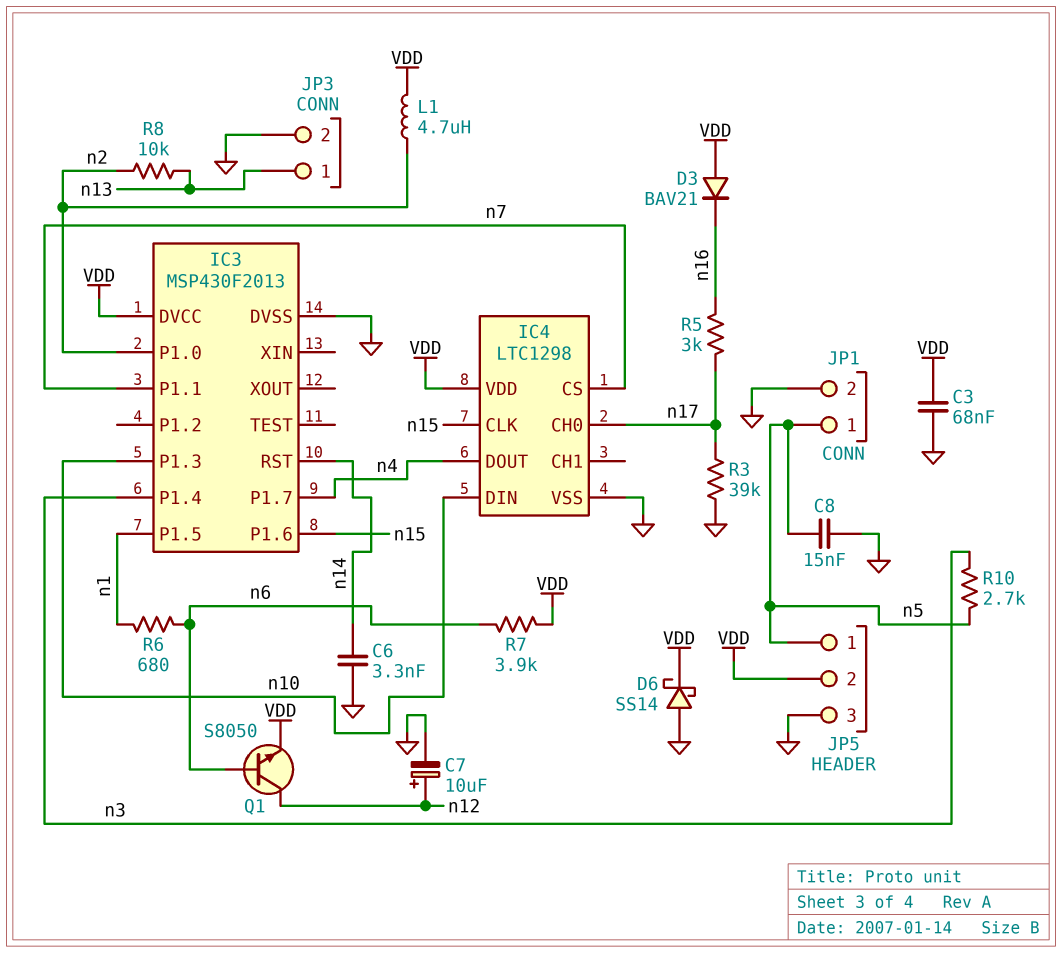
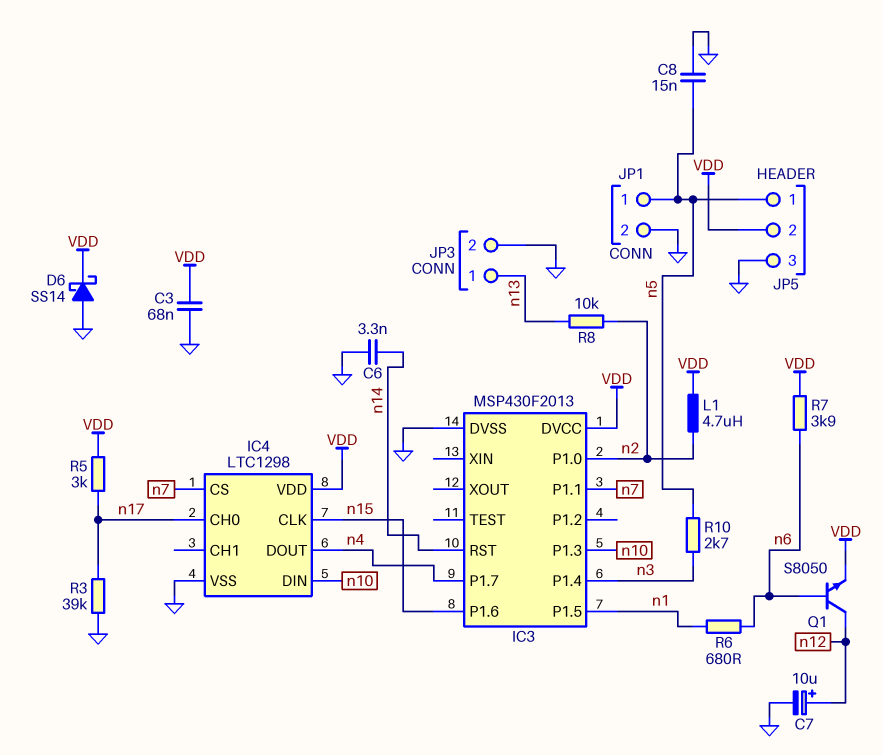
D3: diode BAV21 (A VDD, K n16) -> none
R5: 3k (n16, n17) -> 3k (VDD, n17)

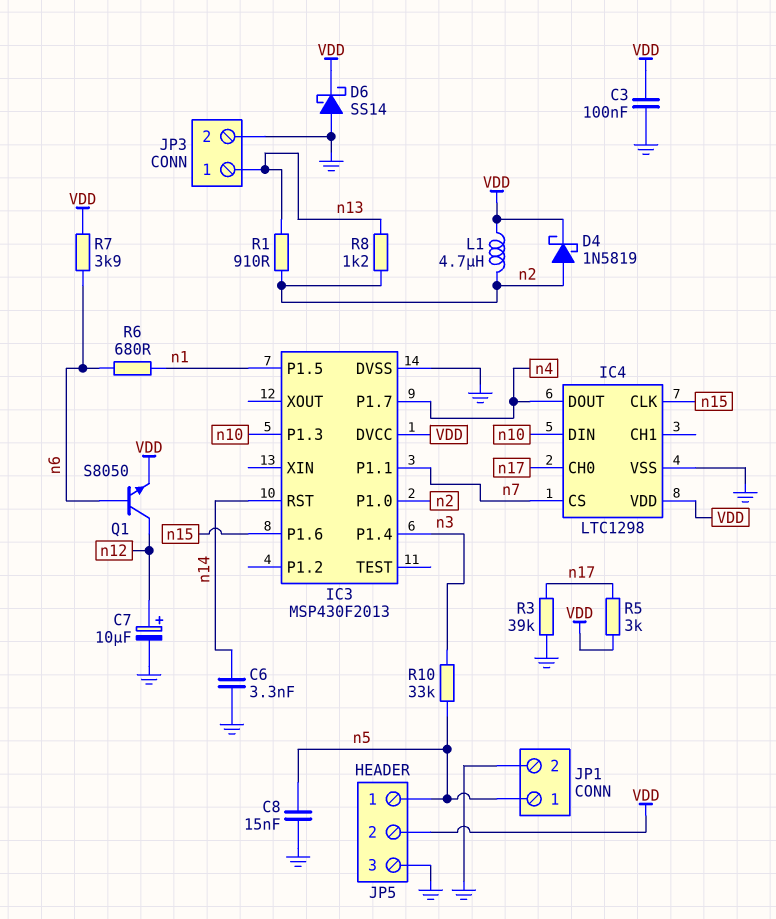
C3: 68nF (GND, VDD) -> 100nF (GND, VDD)
D4: none -> schottky 1N5819 (A n2, K VDD)
R1: none -> 910 (n2, n13)
R8: 10k (n2, n13) -> 1.2k (n2, n13)
R10: 2.7k (n3, n5) -> 33k (n3, n5)

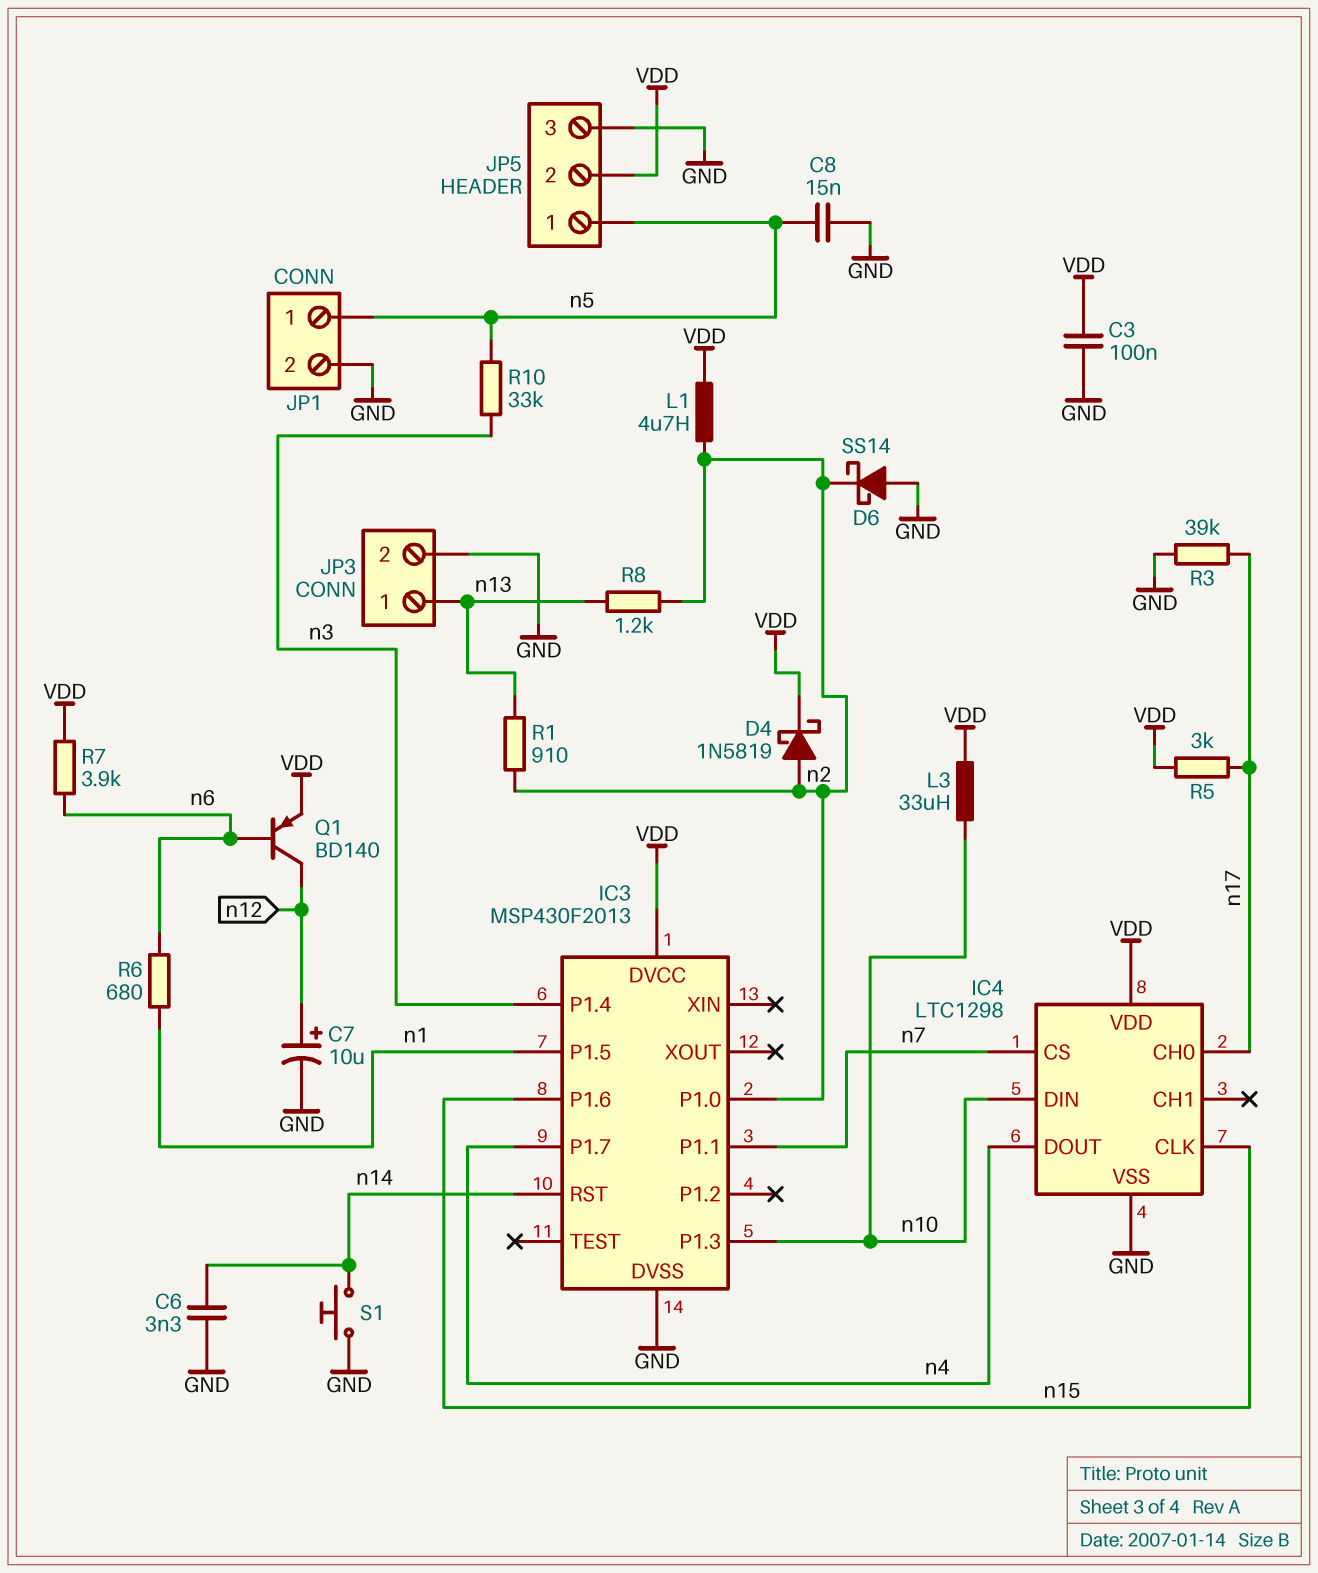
D6: schottky SS14 (A GND, K VDD) -> schottky SS14 (A GND, K n2)
L3: none -> 33uH (VDD, n10)
Q1: NPN S8050 (B n6, C n12, E VDD) -> PNP BD140 (B n6, C n12, E VDD)
S1: none -> button (GND, n14)

